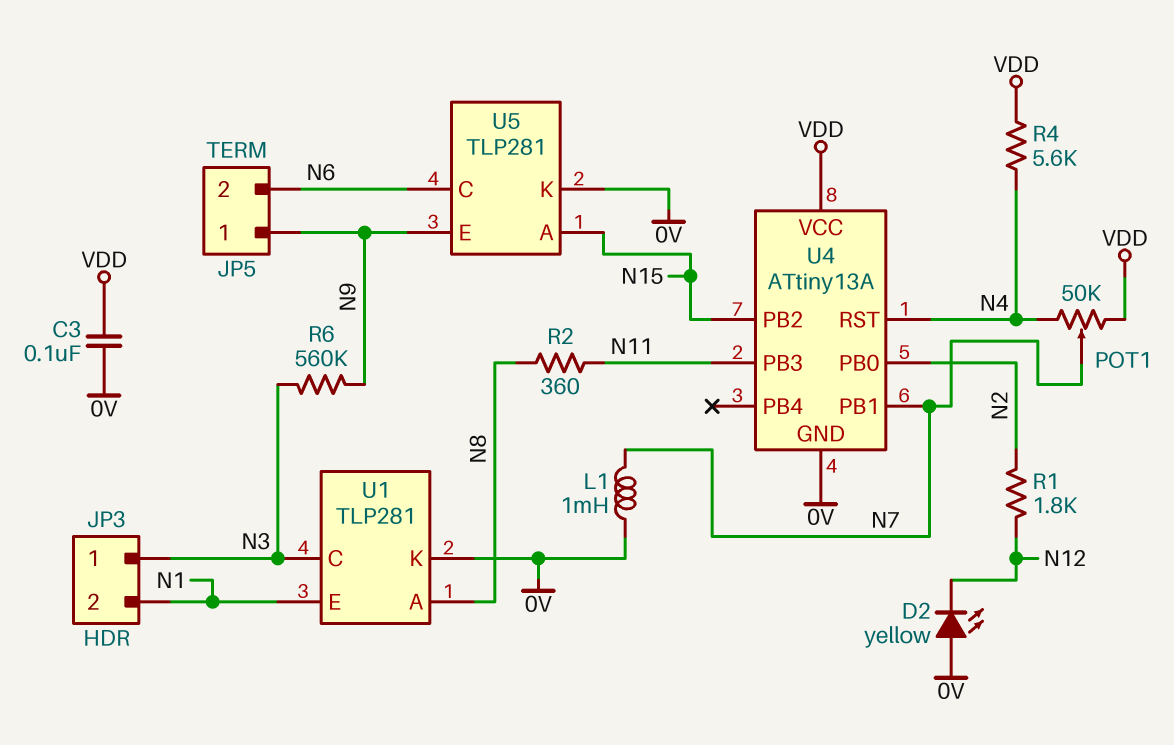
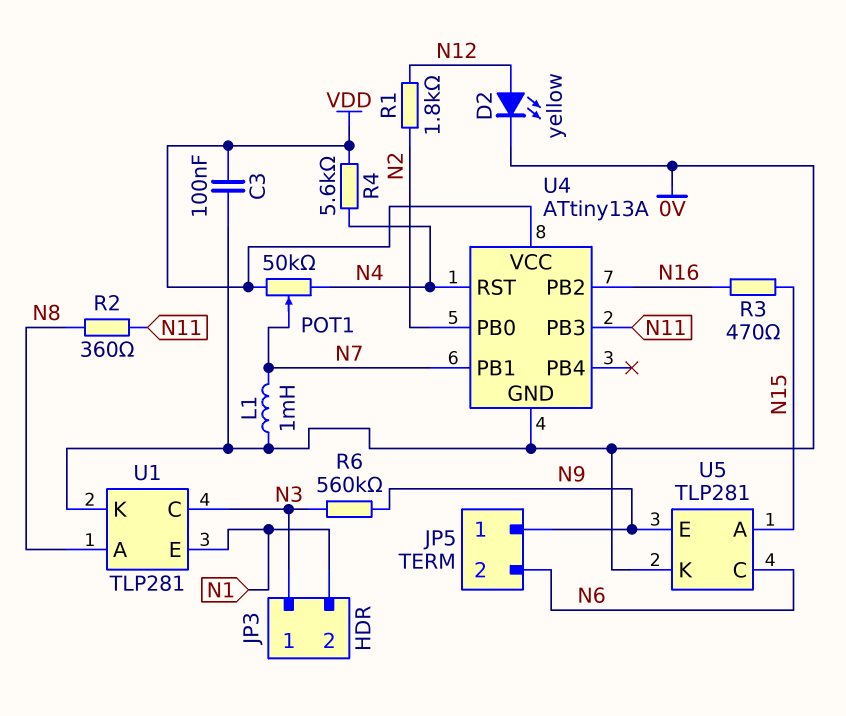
D2: LED yellow (A 0V, K N12) -> LED yellow (A N12, K 0V)
R3: none -> 470 (N15, N16)
U4 pin PB2: N15 -> N16

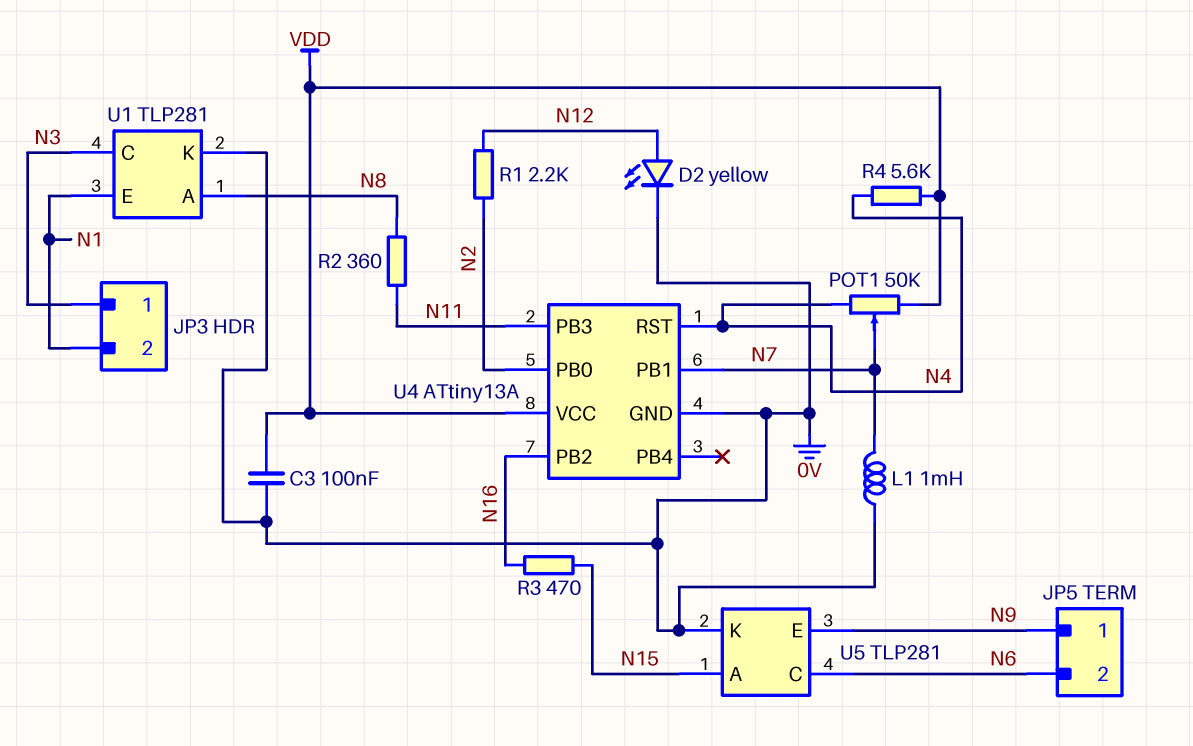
R1: 1.8k (N2, N12) -> 2.2k (N2, N12)
R6: 560k (N3, N9) -> none

